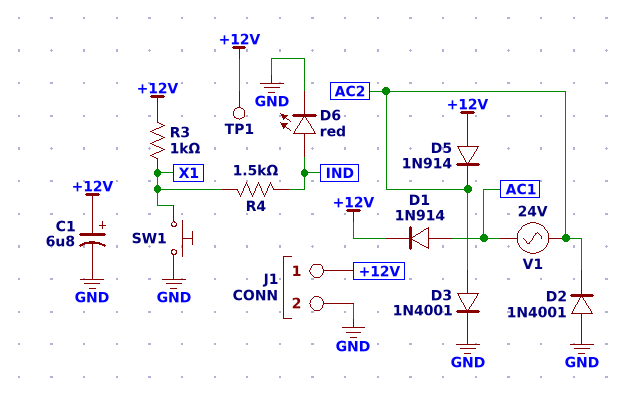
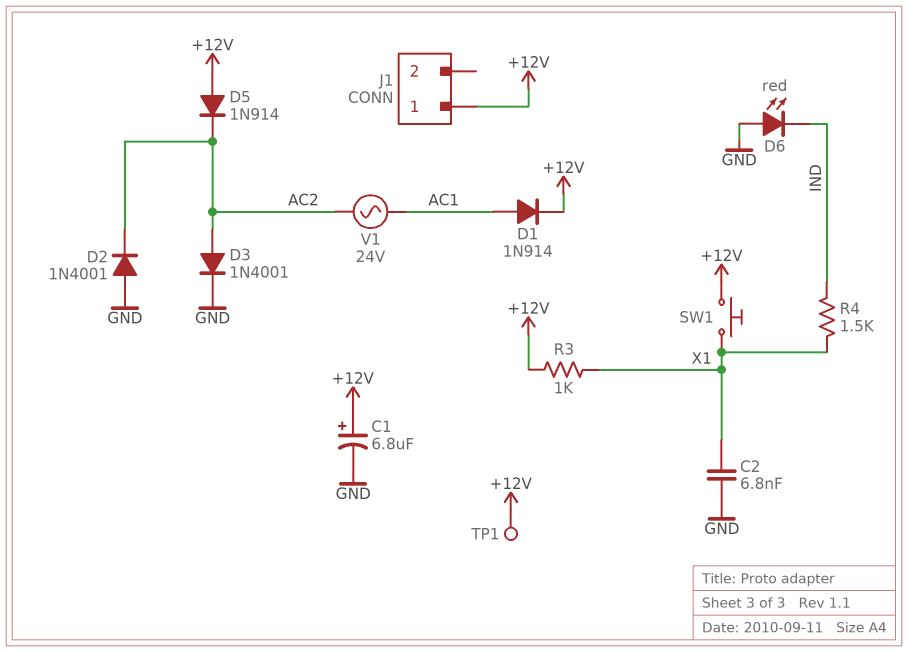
C2: none -> 6.8nF (GND, X1)
D6: LED red (A IND, K GND) -> LED red (A GND, K IND)
J1 pin 2: GND -> none
SW1: button (GND, X1) -> button (+12V, X1)

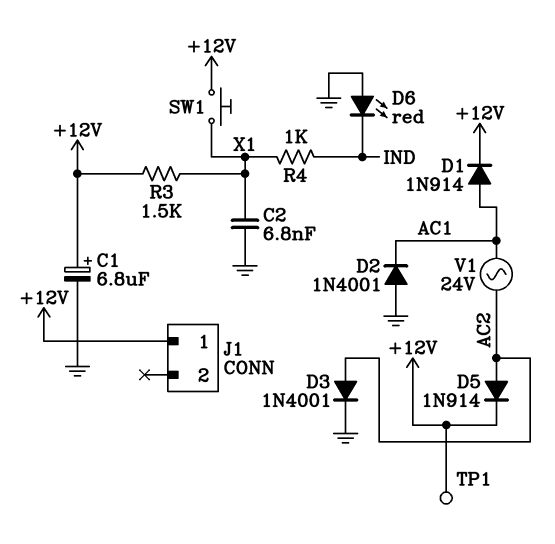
D2: diode 1N4001 (A GND, K AC2) -> diode 1N4001 (A GND, K AC1)
D5: diode 1N914 (A +12V, K AC2) -> diode 1N914 (A AC2, K +12V)
R3: 1k (+12V, X1) -> 1.5k (+12V, X1)
R4: 1.5k (IND, X1) -> 1k (IND, X1)

